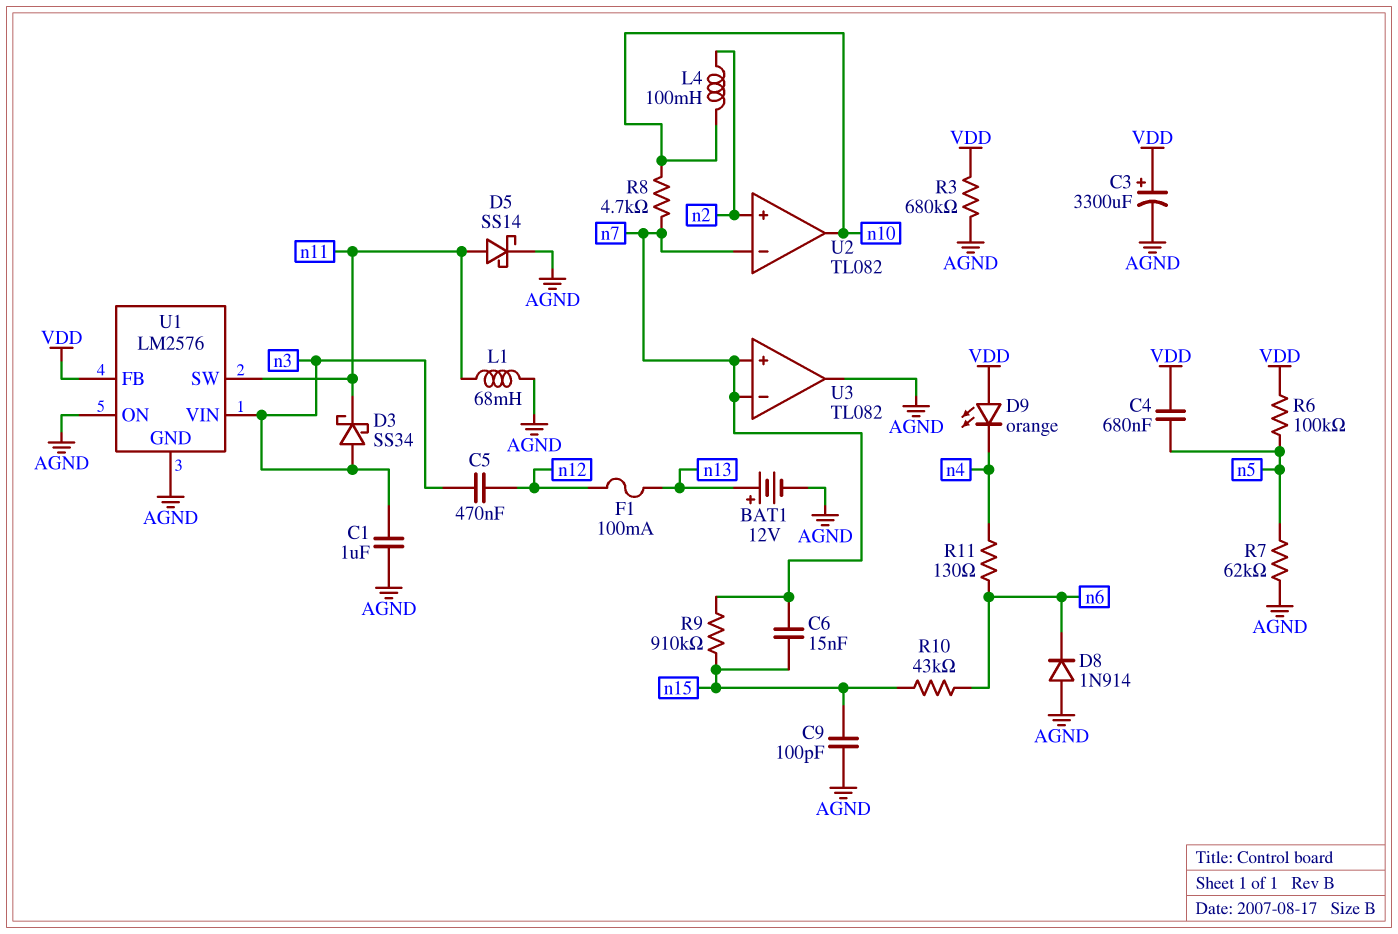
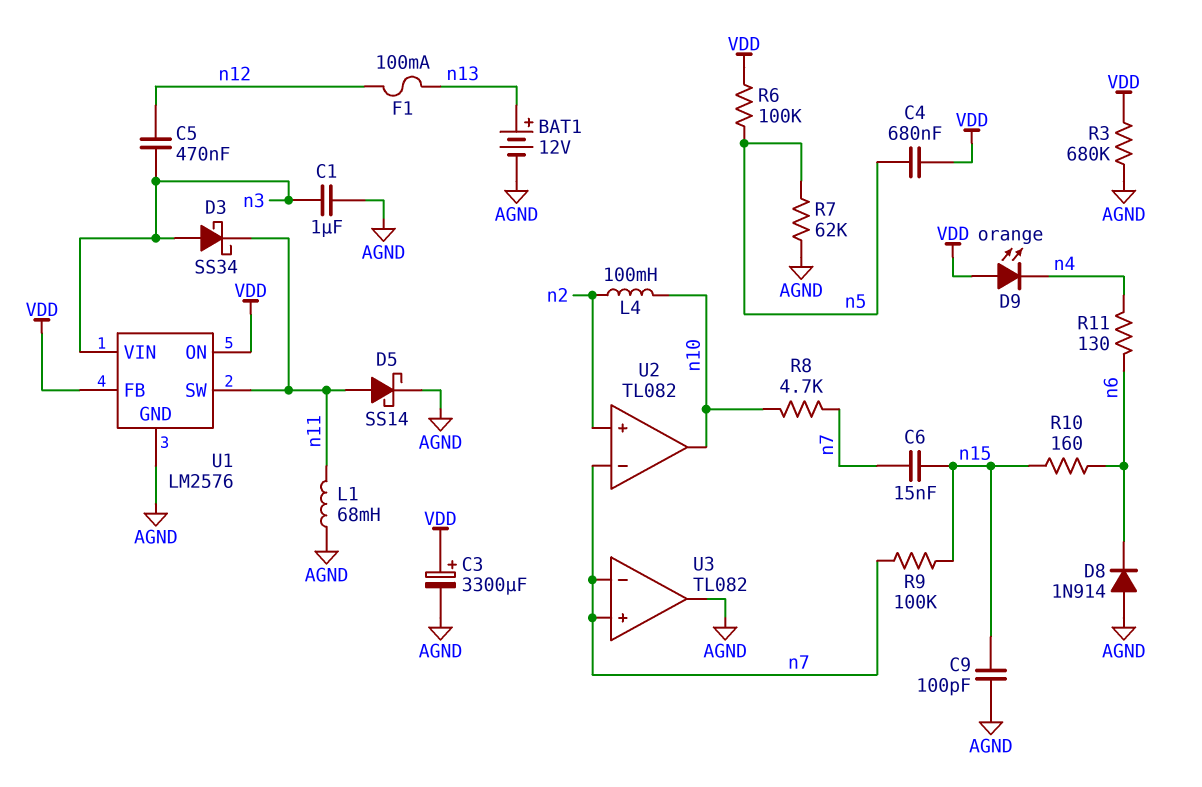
R9: 910k (n7, n15) -> 100k (n7, n15)
R10: 43k (n6, n15) -> 160 (n6, n15)
U1 pin ON: AGND -> VDD

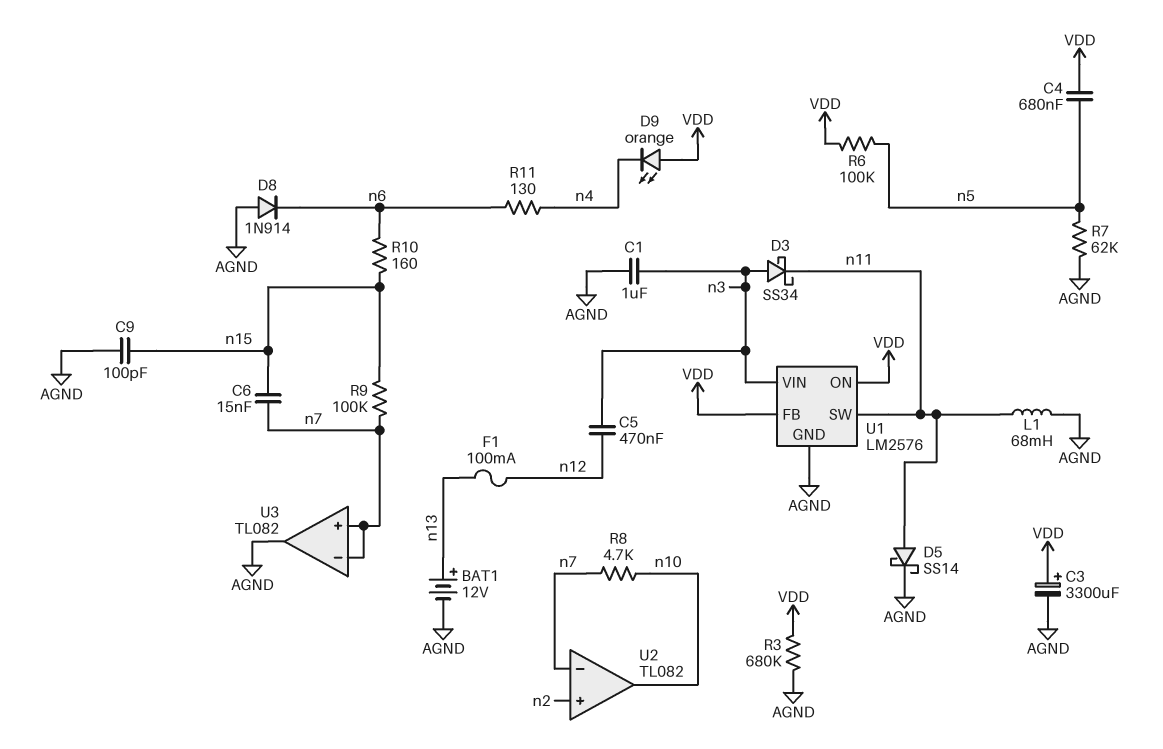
L4: 100mH (n2, n10) -> none

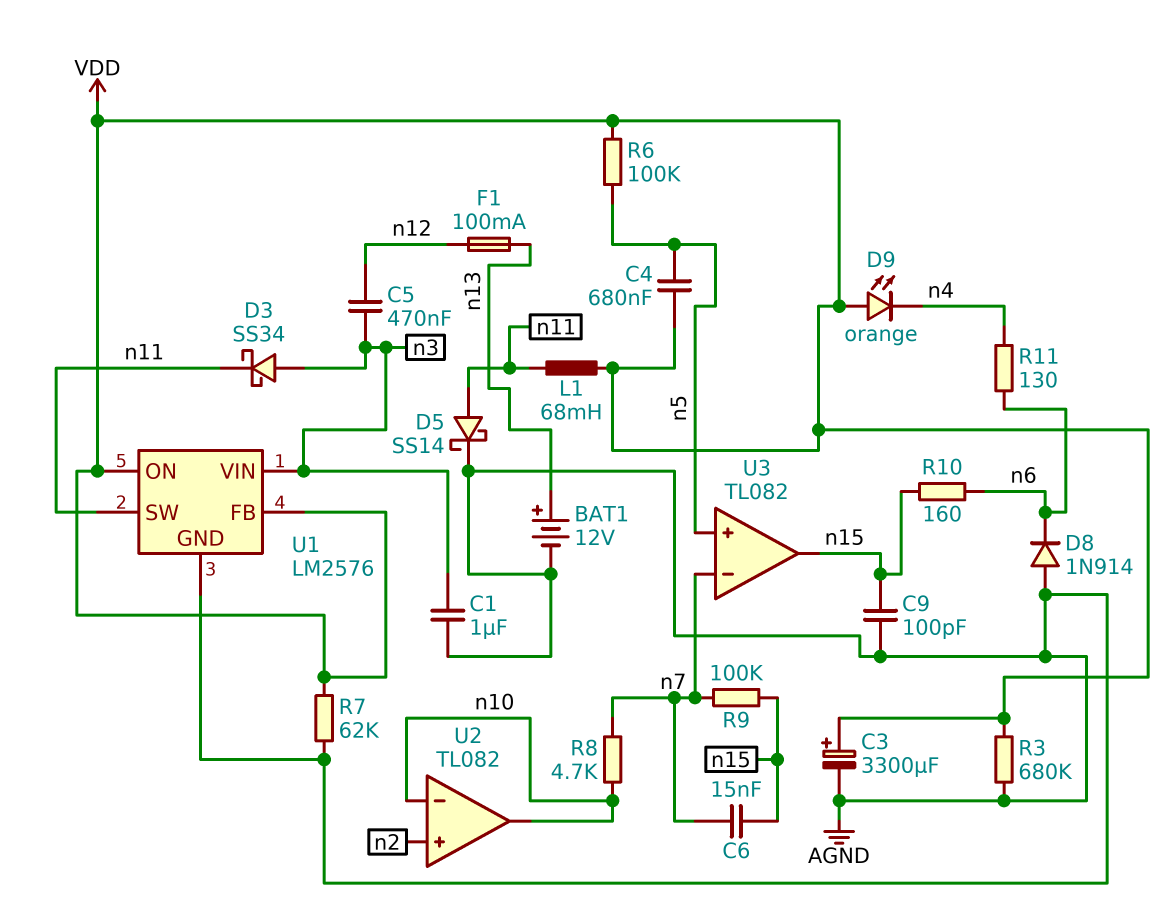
L1: 68mH (AGND, n11) -> 68mH (VDD, n11)
R7: 62k (AGND, n5) -> 62k (AGND, VDD)
U2 pin in-: n7 -> n10
U3 pin in+: n7 -> n5
U3 pin out: AGND -> n15

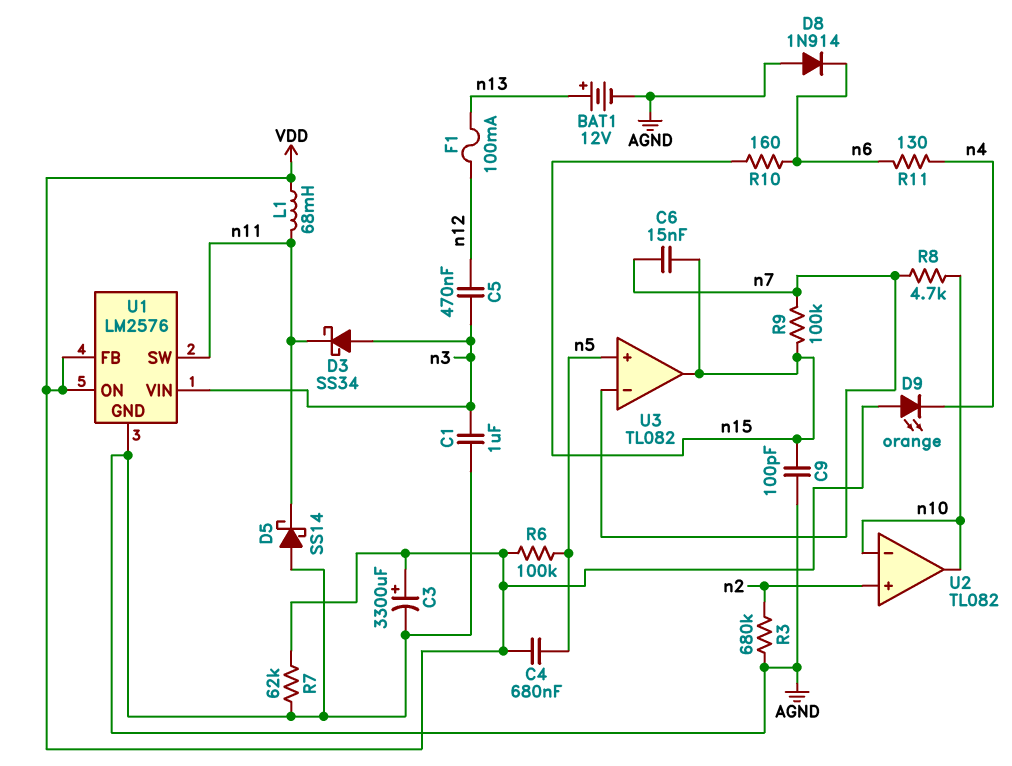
D5: schottky SS14 (A n11, K AGND) -> schottky SS14 (A AGND, K n11)
R3: 680k (AGND, VDD) -> 680k (AGND, n2)

